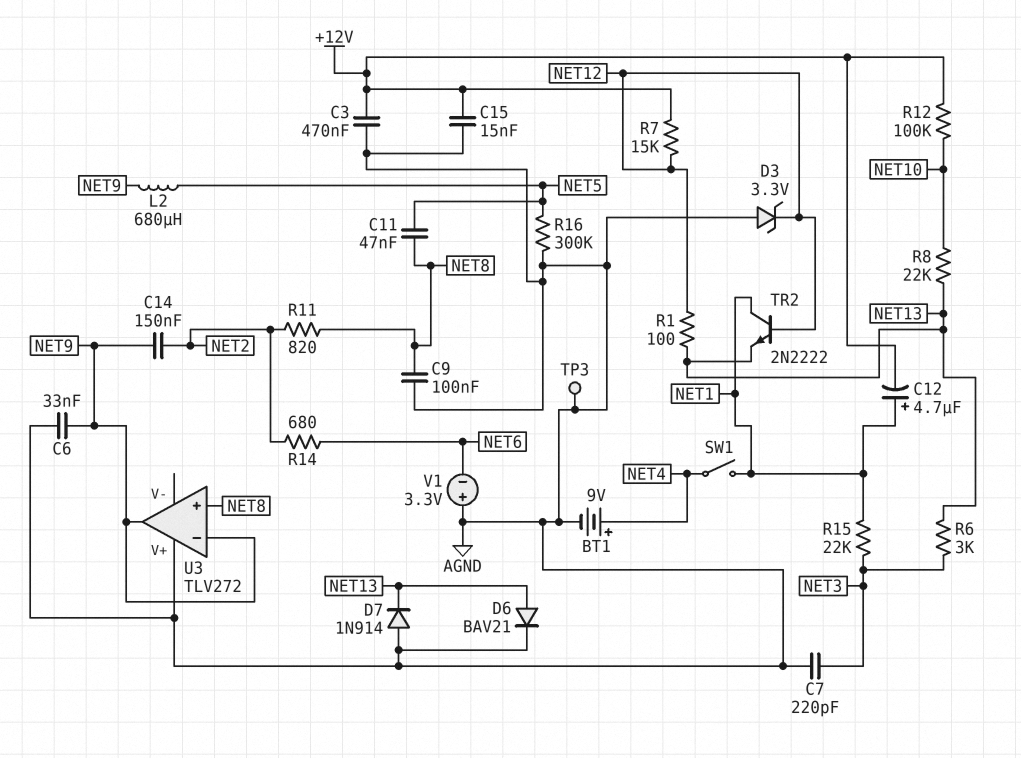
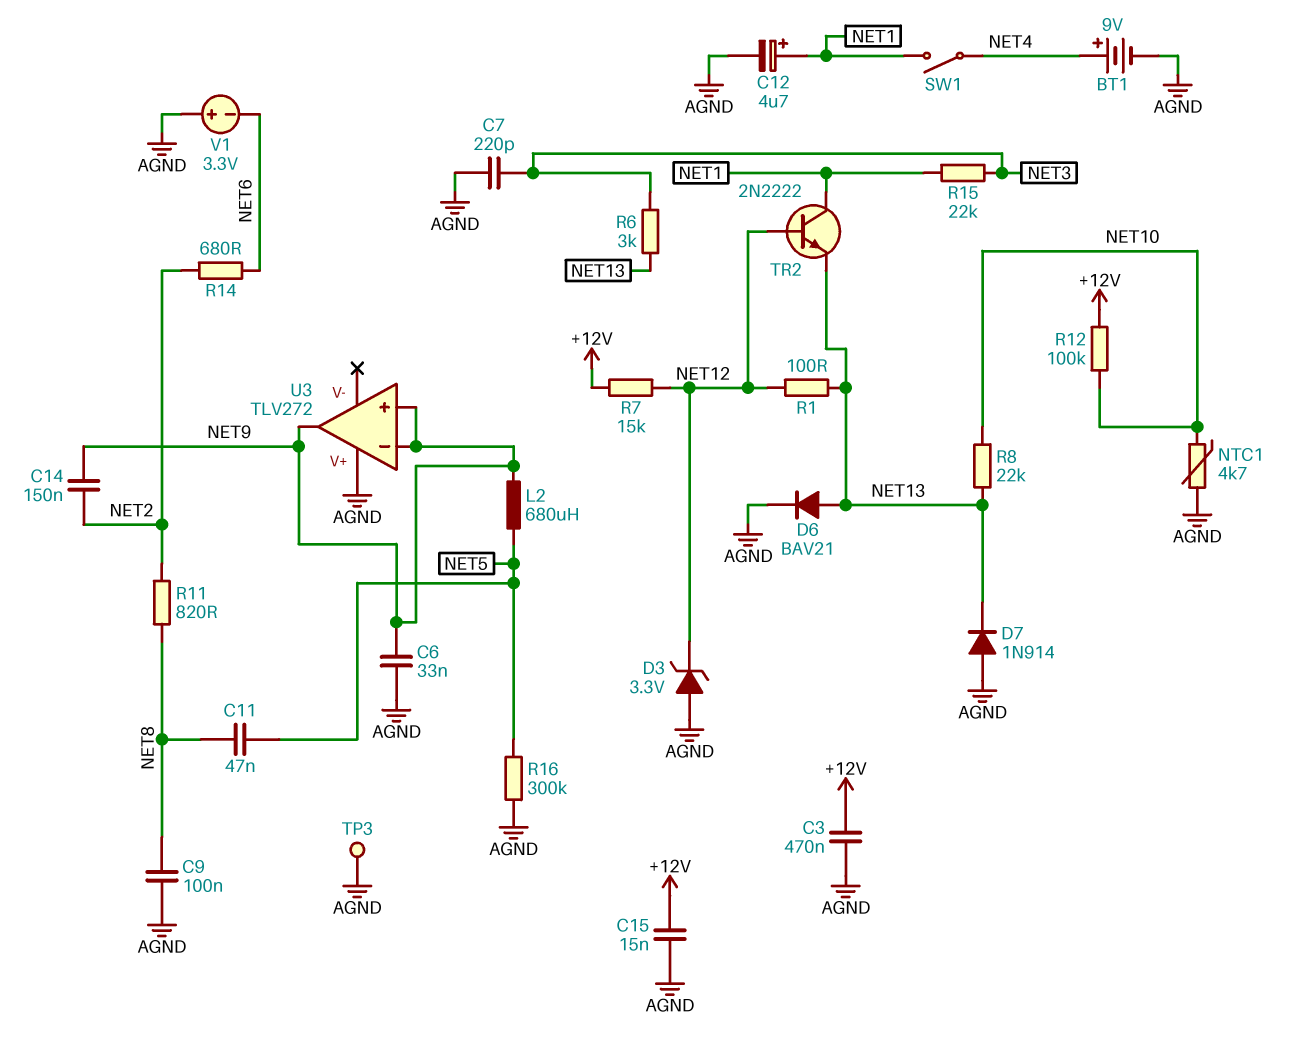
C12: 4.7uF (plus NET1, minus +12V) -> 4.7uF (plus NET1, minus AGND)
NTC1: none -> 4.7k (AGND, NET10)
U3 pin in+: NET8 -> NET9

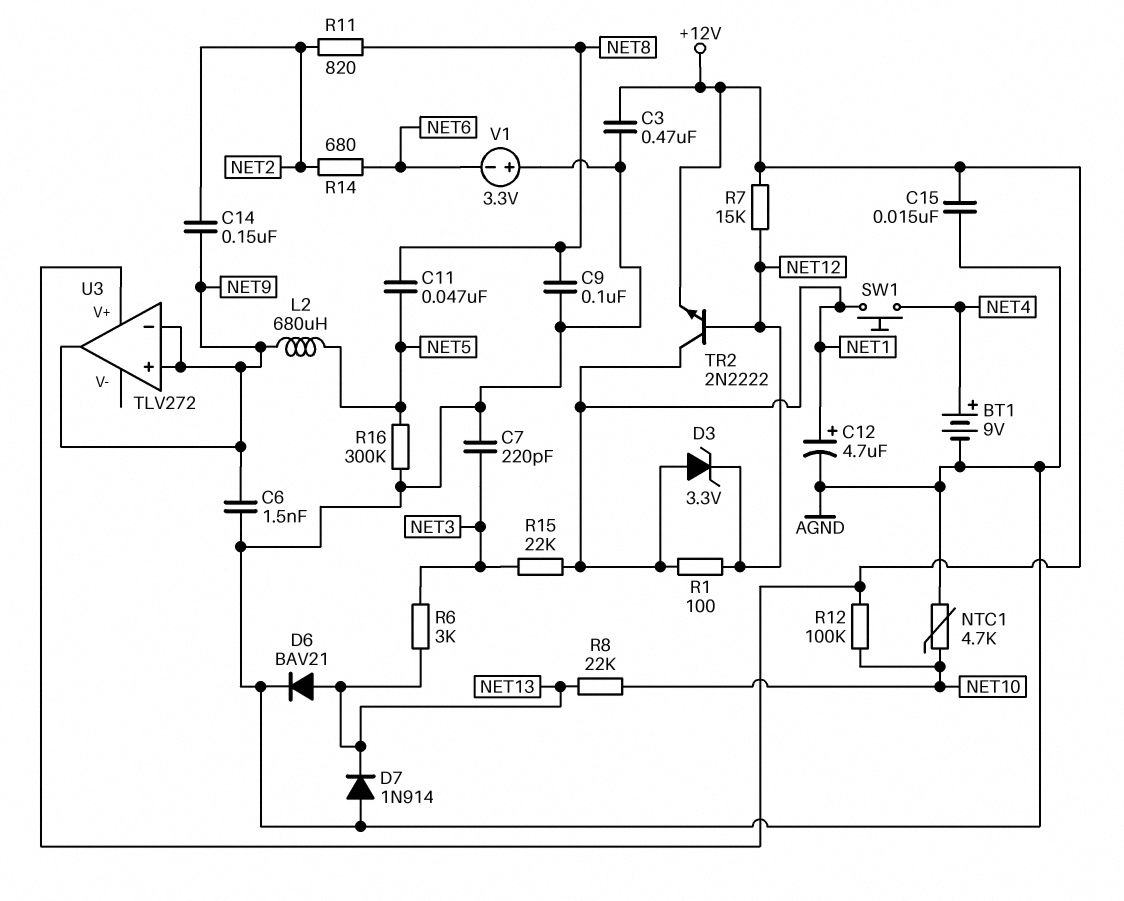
C6: 33nF (AGND, NET9) -> 1.5nF (AGND, NET9)
D3: zener 3.3V (A AGND, K NET12) -> zener 3.3V (A NET1, K NET12)
R1: 100 (NET12, NET13) -> 100 (NET1, NET12)
SW1: switch (NET1, NET4) -> button (NET1, NET4)
TP3: test point (AGND) -> none
TR2: NPN 2N2222 (B NET12, C NET1, E NET13) -> NPN 2N2222 (B NET12, C NET1, E +12V)
U3 pin V+: AGND -> +12V

